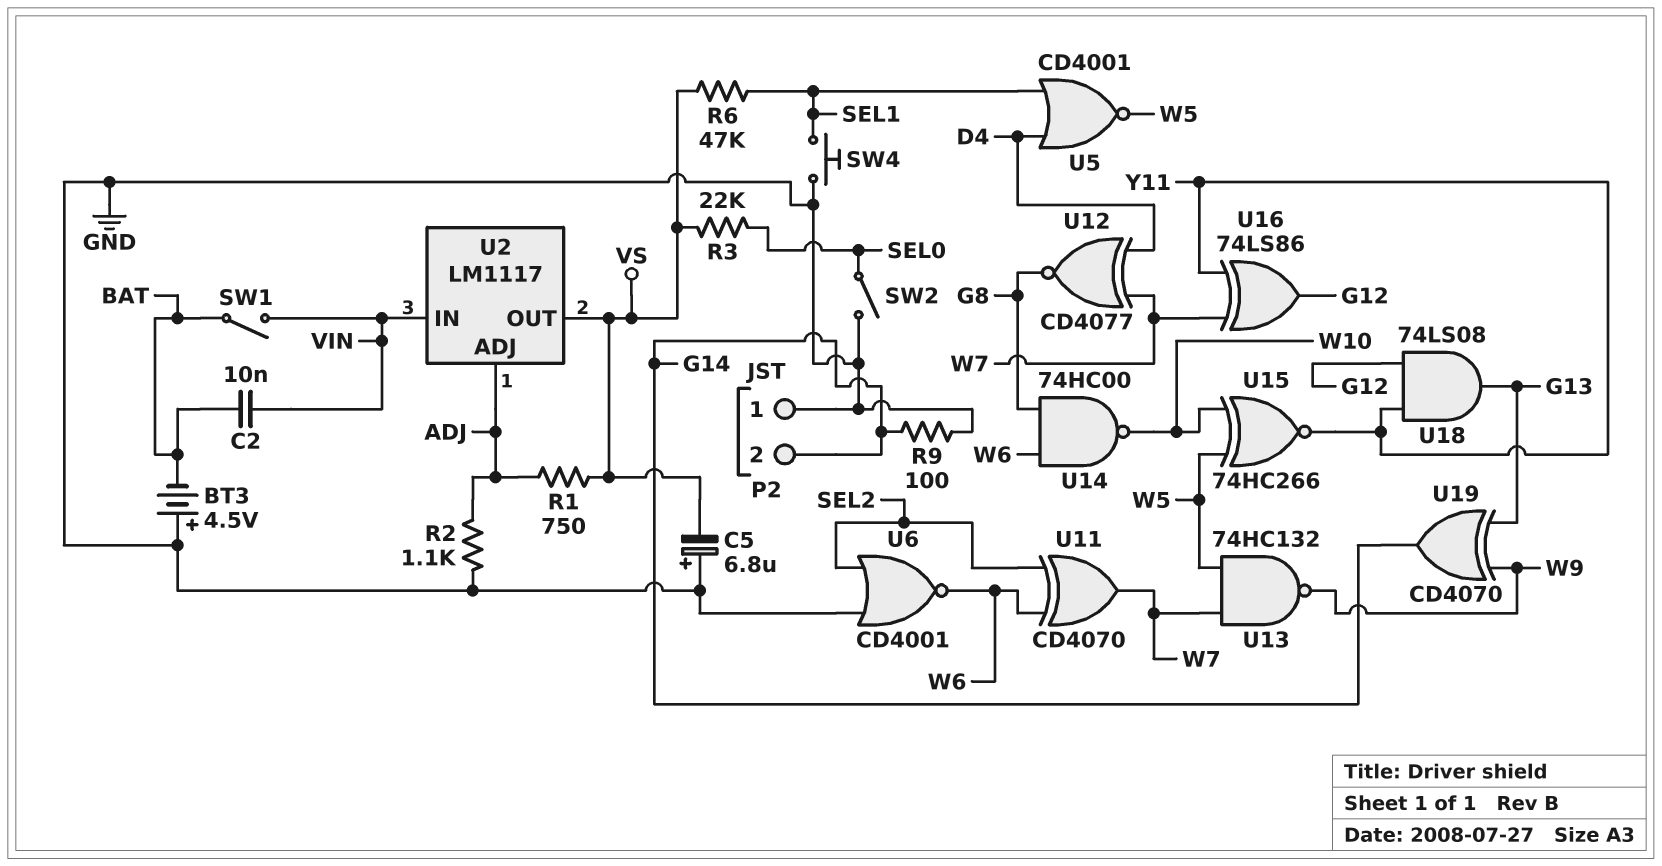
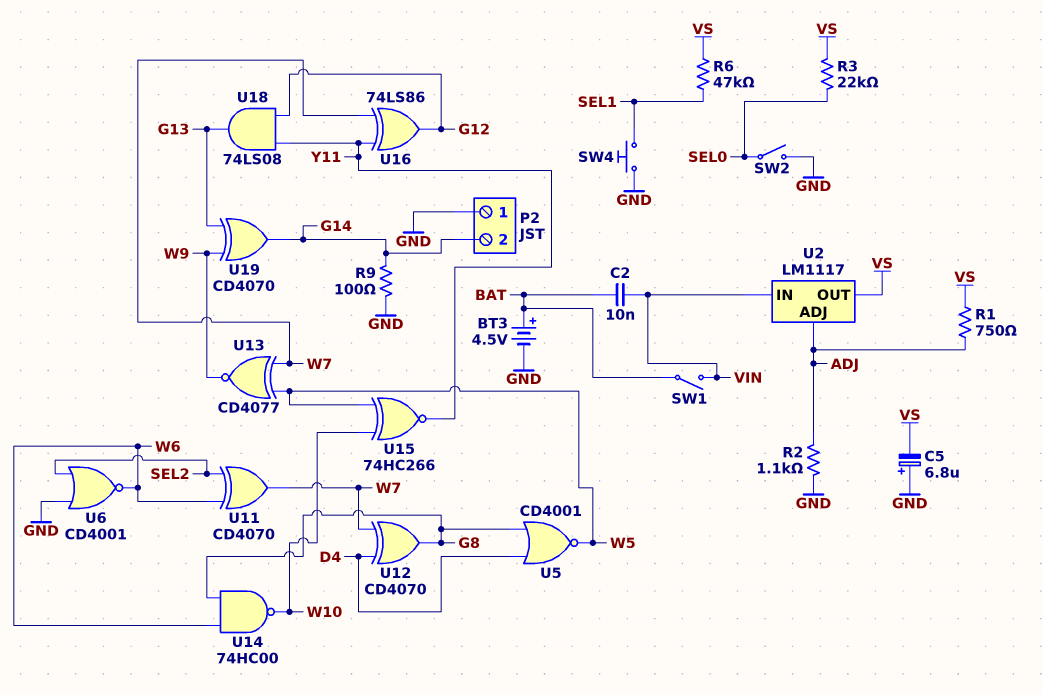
BT3: 4.5V (plus GND, minus BAT) -> 4.5V (plus BAT, minus GND)
U5: NOR CD4001 (in D4, in SEL1, out W5) -> NOR CD4001 (in D4, in G8, out W5)
U12: XNOR CD4077 (in D4, in W7, out G8) -> XOR CD4070 (in D4, in W7, out G8)
U13: NAND 74HC132 (in W5, in W7, out W9) -> XNOR CD4077 (in W5, in W7, out W9)

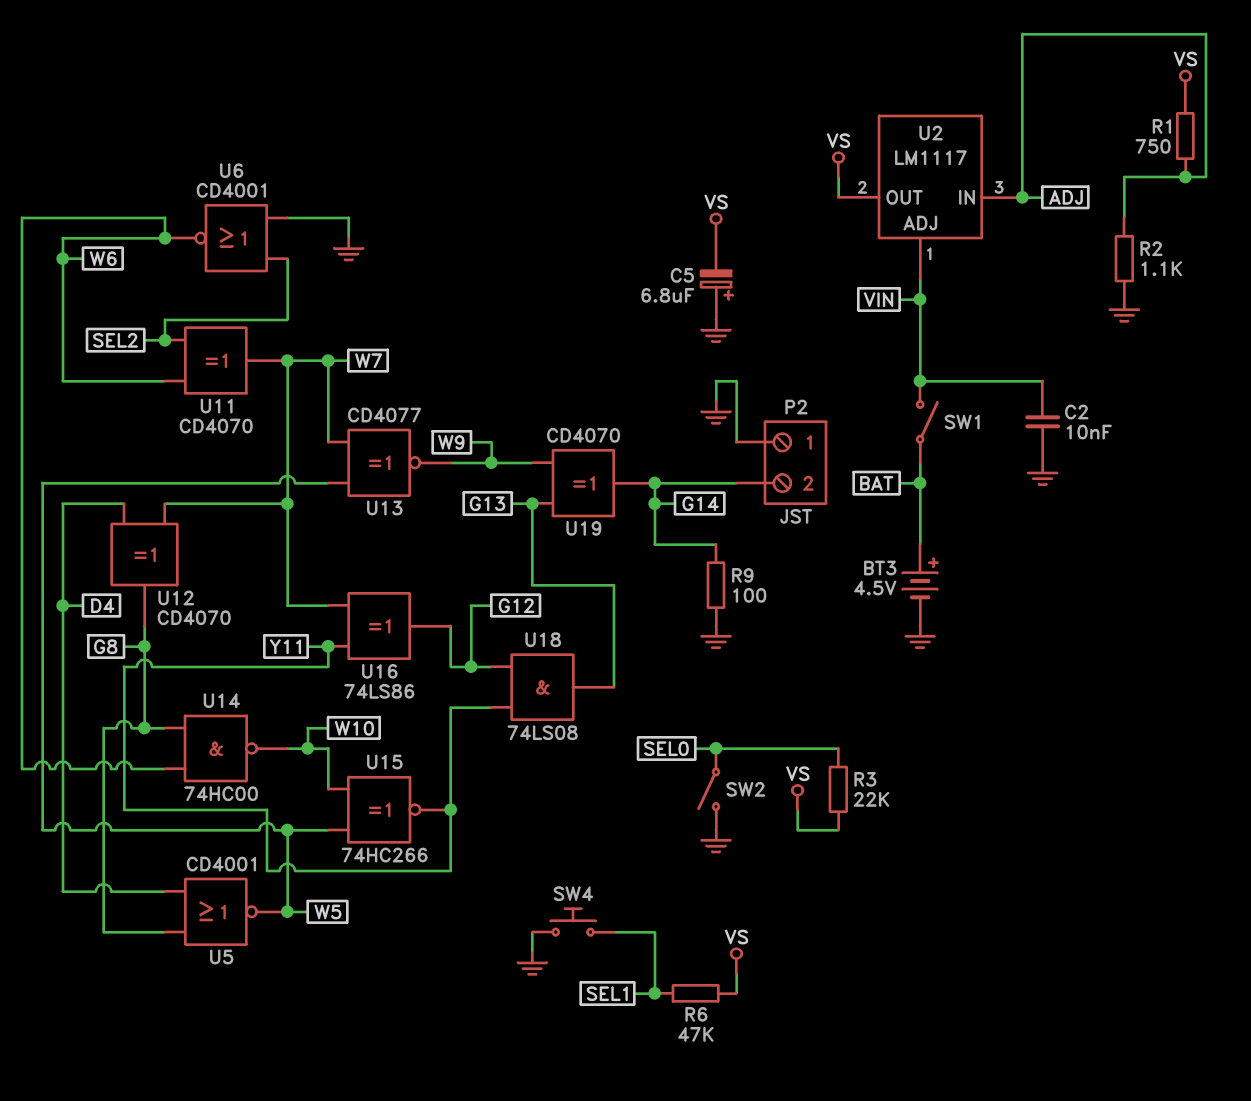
C2: 10nF (BAT, VIN) -> 10nF (GND, VIN)
U2 pin ADJ: ADJ -> VIN
U2 pin IN: VIN -> ADJ

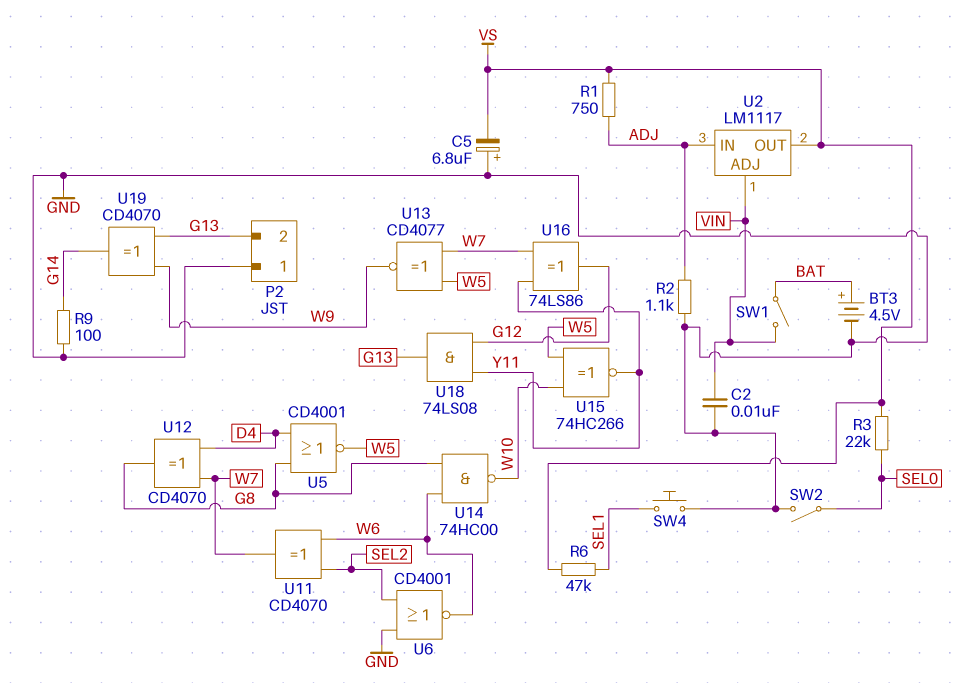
P2 pin 2: G14 -> G13

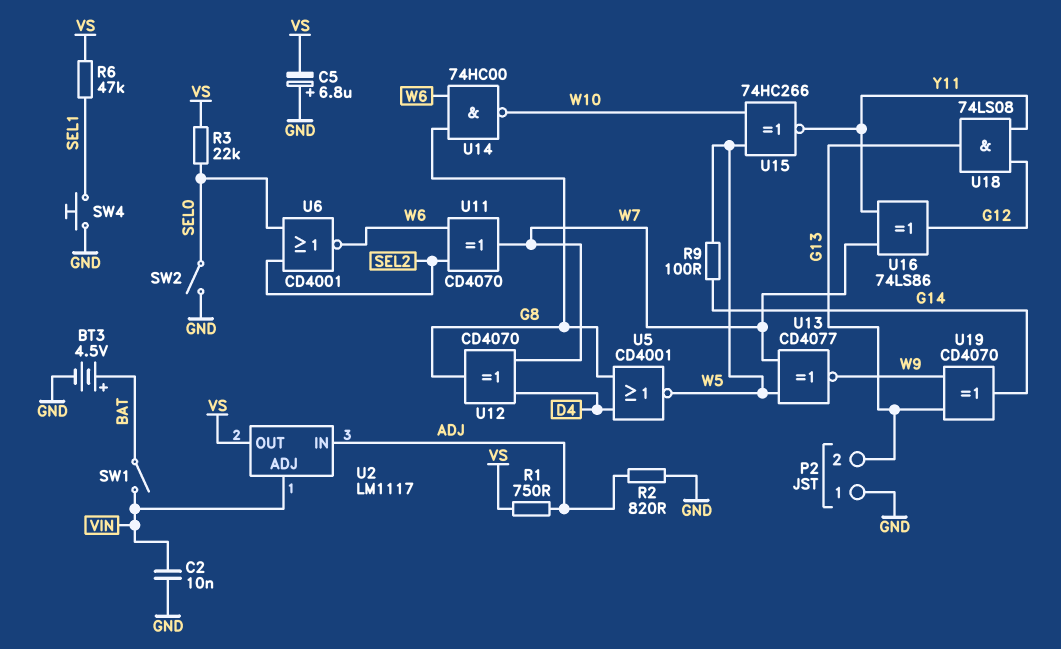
R2: 1.1k (ADJ, GND) -> 820 (ADJ, GND)
R9: 100 (G14, GND) -> 100 (G14, W5)
U6: NOR CD4001 (in GND, in SEL2, out W6) -> NOR CD4001 (in SEL0, in SEL2, out W6)

